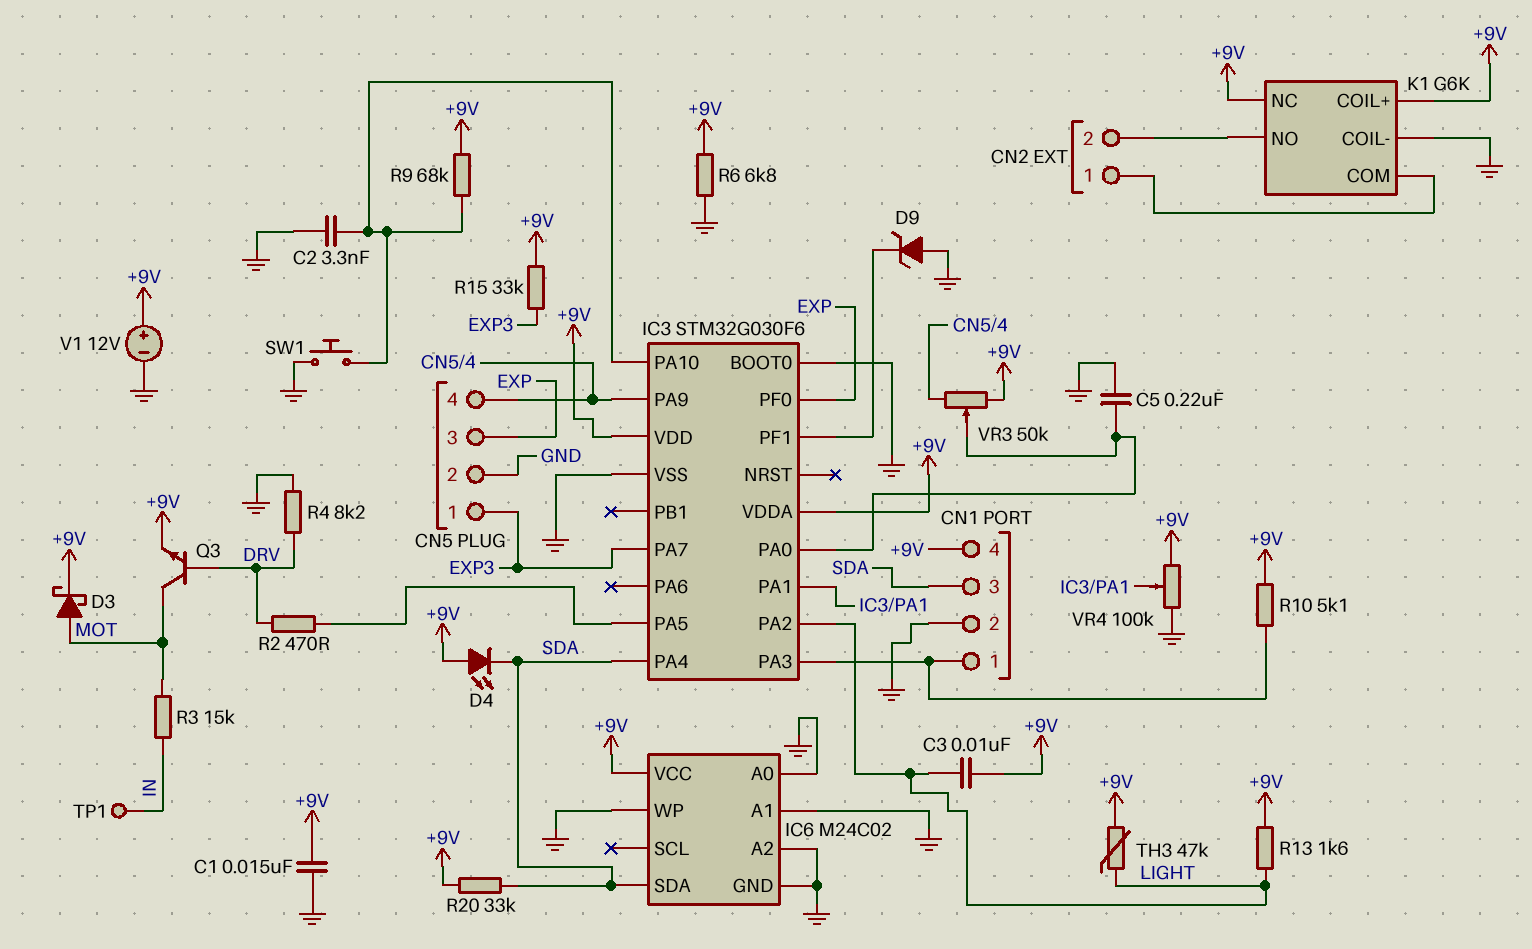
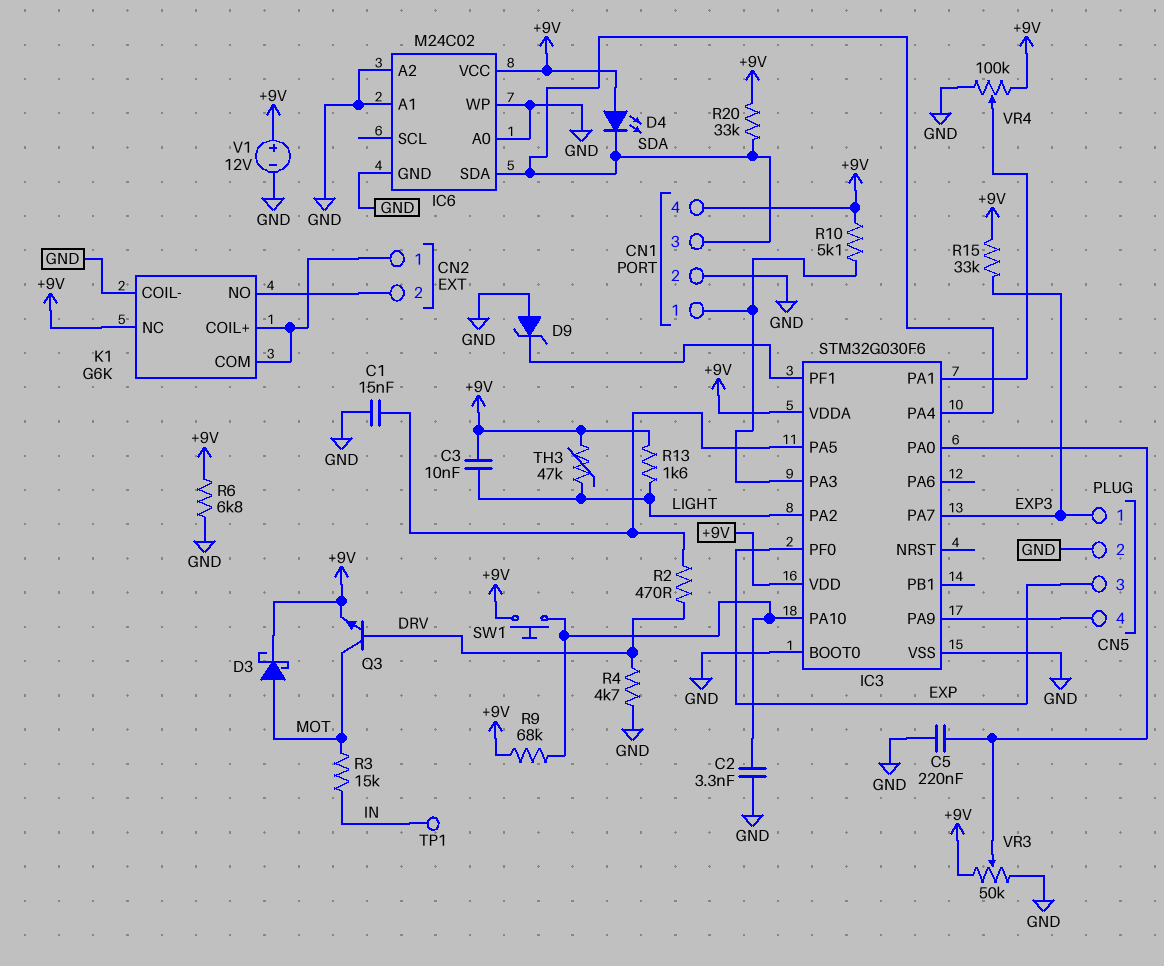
C1: 15nF (+9V, GND) -> 15nF (GND, IC3/PA5)
K1 pin COIL+: +9V -> CN2/1
R4: 8.2k (DRV, GND) -> 4.7k (DRV, GND)
SW1: button (GND, IC3/PA10) -> button (+9V, IC3/PA10)
VR3: 50k (+9V, CN5/4, wiper IC3/PA0) -> 50k (+9V, GND, wiper IC3/PA0)

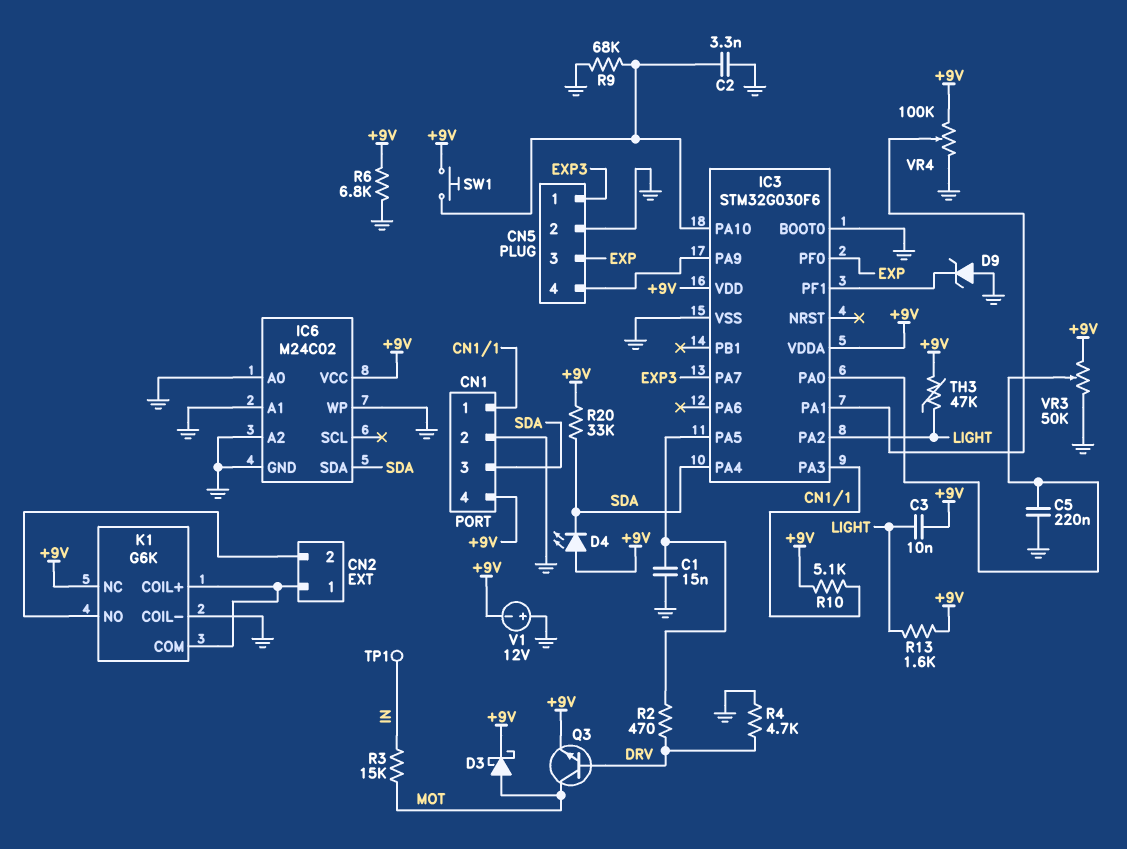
R9: 68k (+9V, IC3/PA10) -> 68k (GND, IC3/PA10)
R15: 33k (+9V, EXP3) -> none
V1: 12V (plus +9V, minus GND) -> 12V (plus GND, minus +9V)

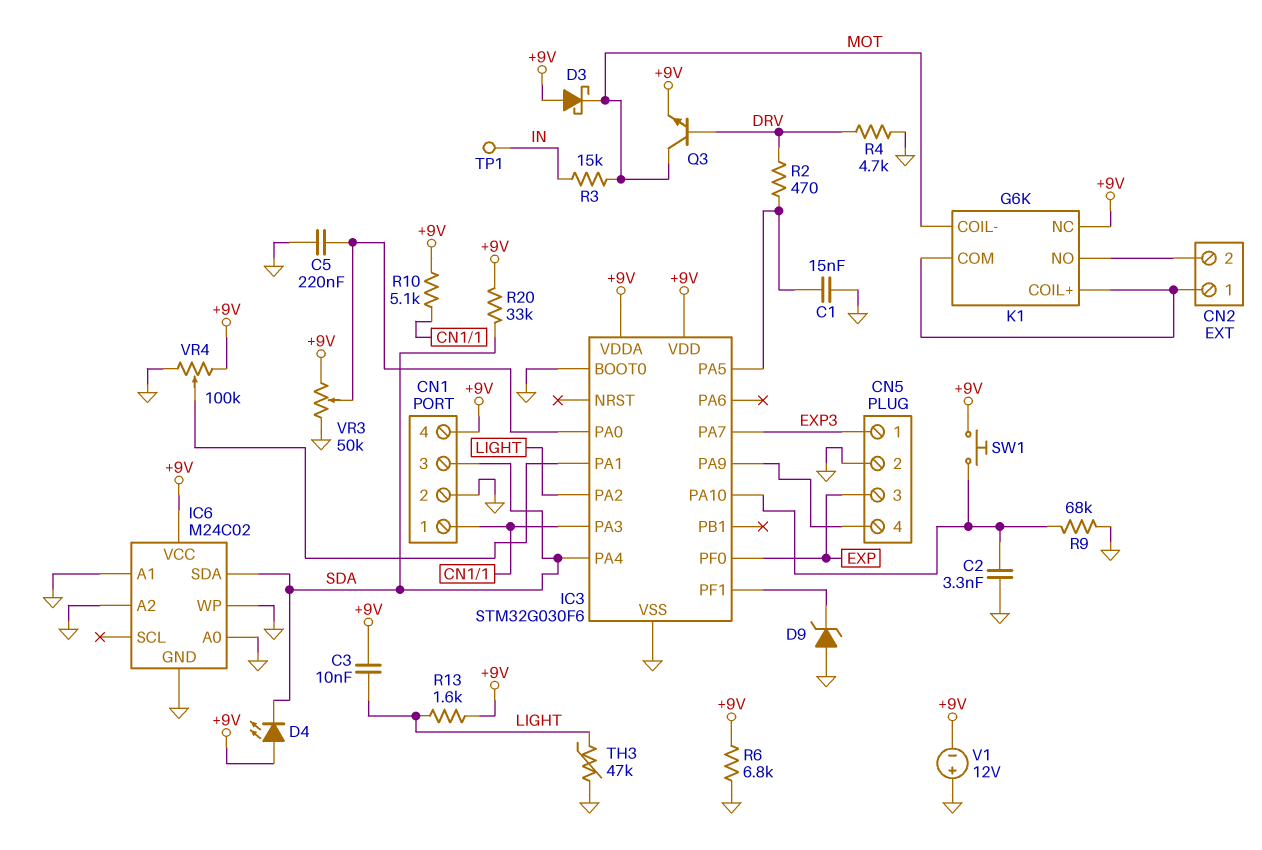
D3: schottky (A MOT, K +9V) -> schottky (A +9V, K MOT)
K1 pin COIL-: GND -> MOT
TH3: 47k (+9V, LIGHT) -> 47k (GND, LIGHT)

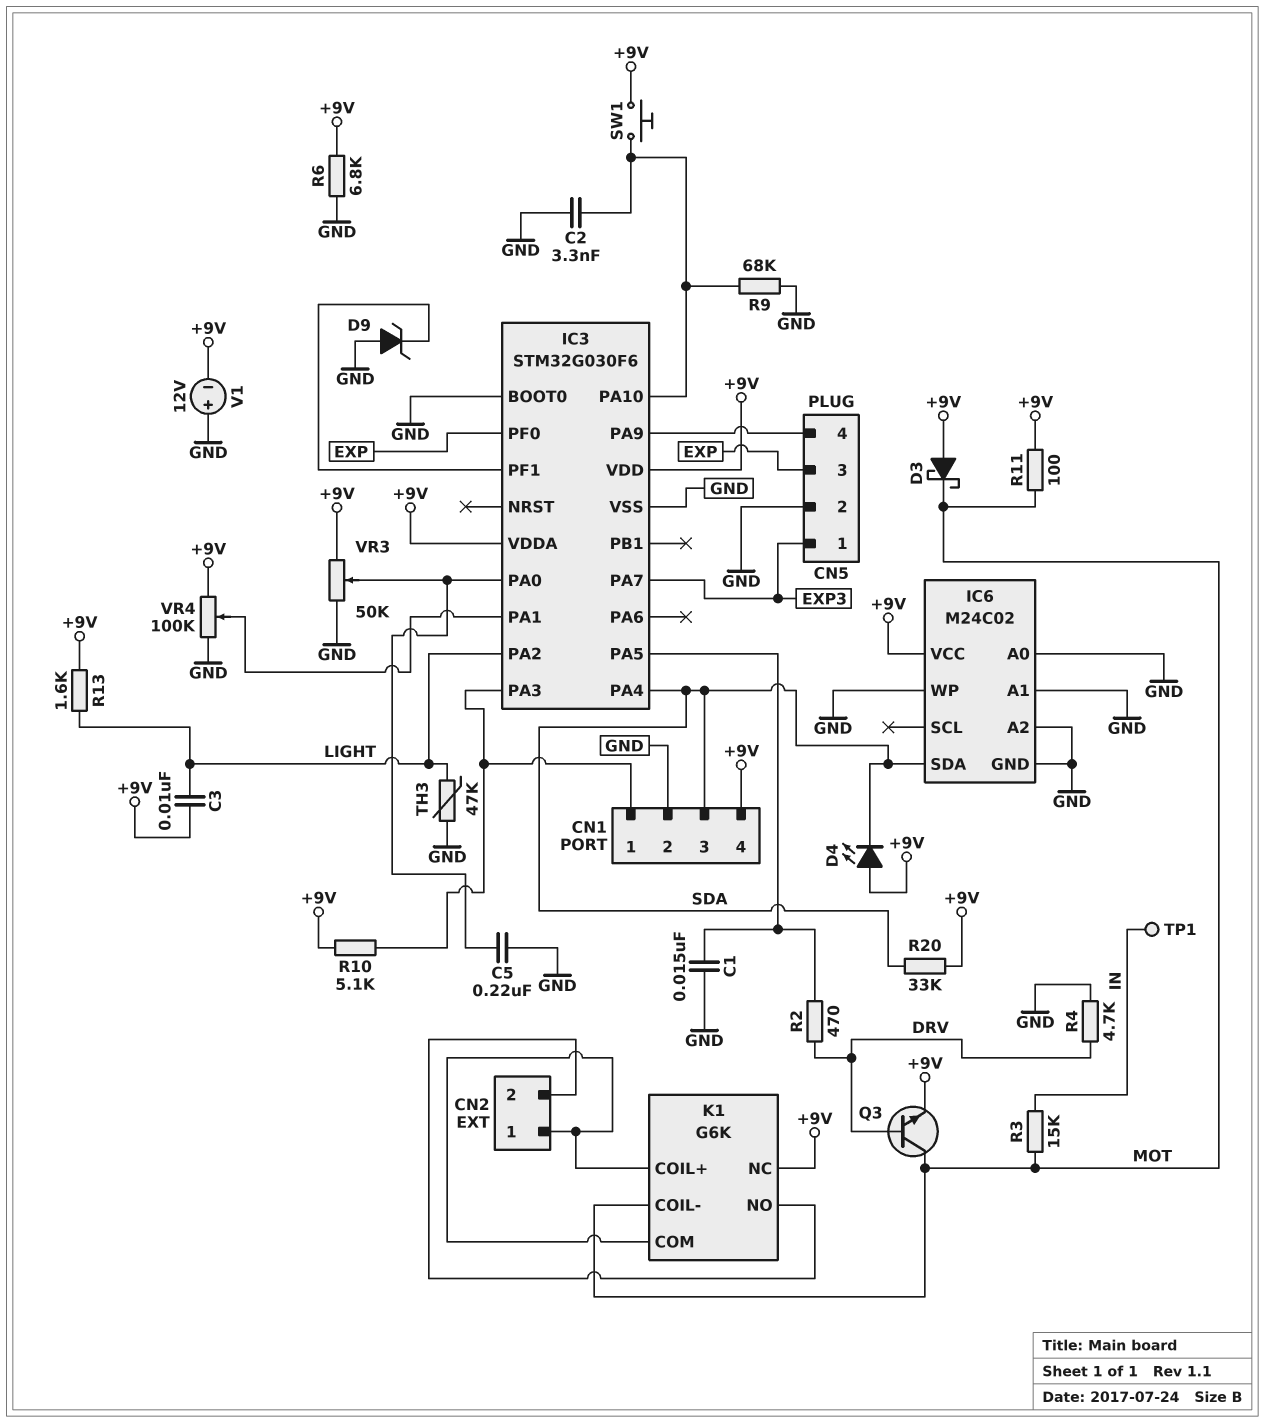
R11: none -> 100 (+9V, MOT)

